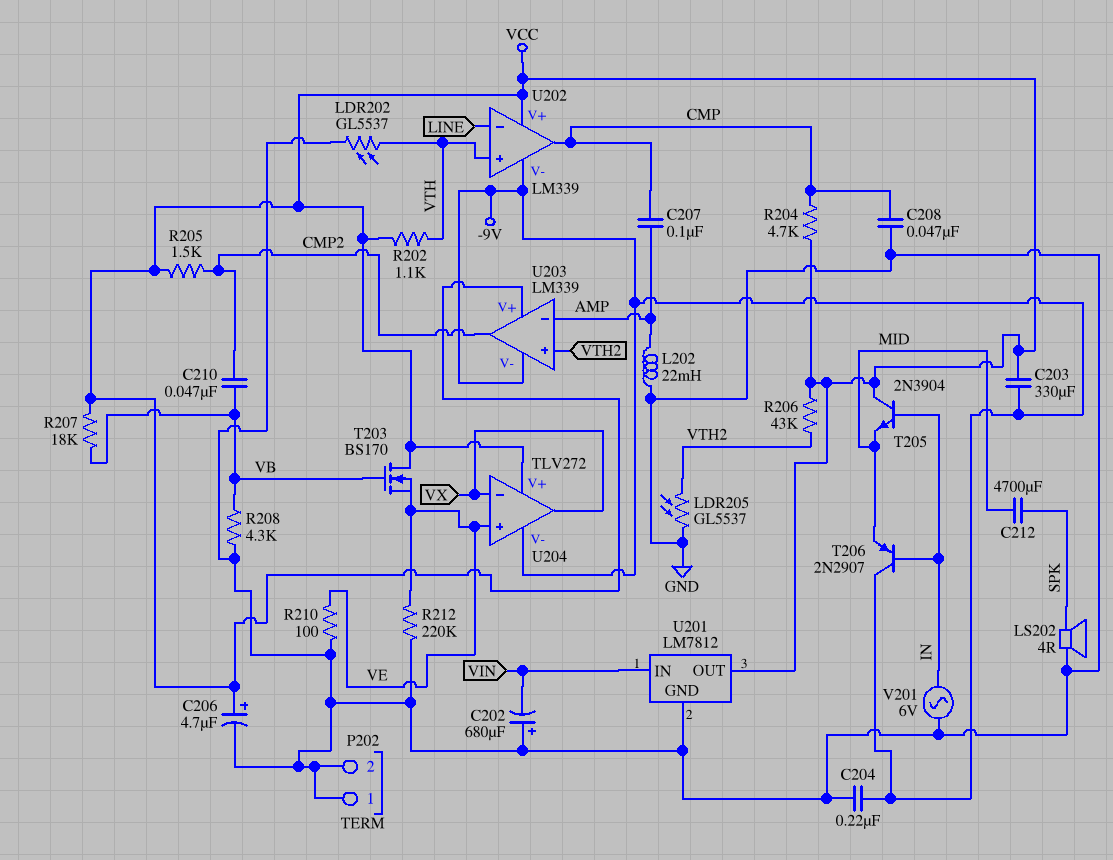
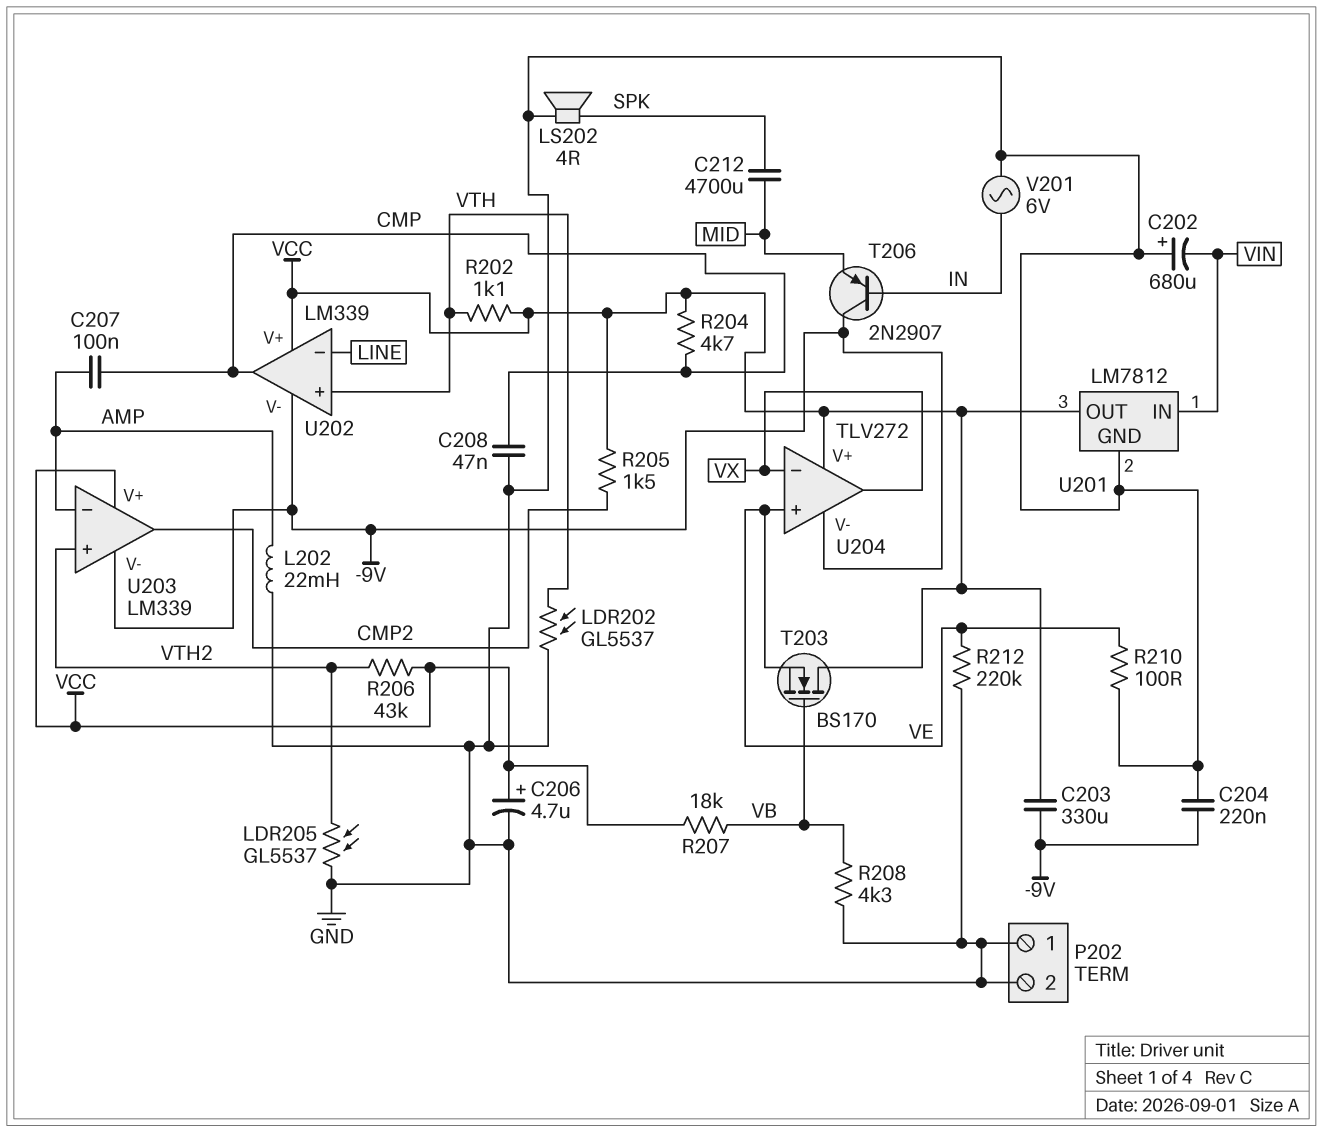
C210: 47nF (CMP2, VB) -> none
T205: NPN 2N3904 (B IN, C VCC, E MID) -> none

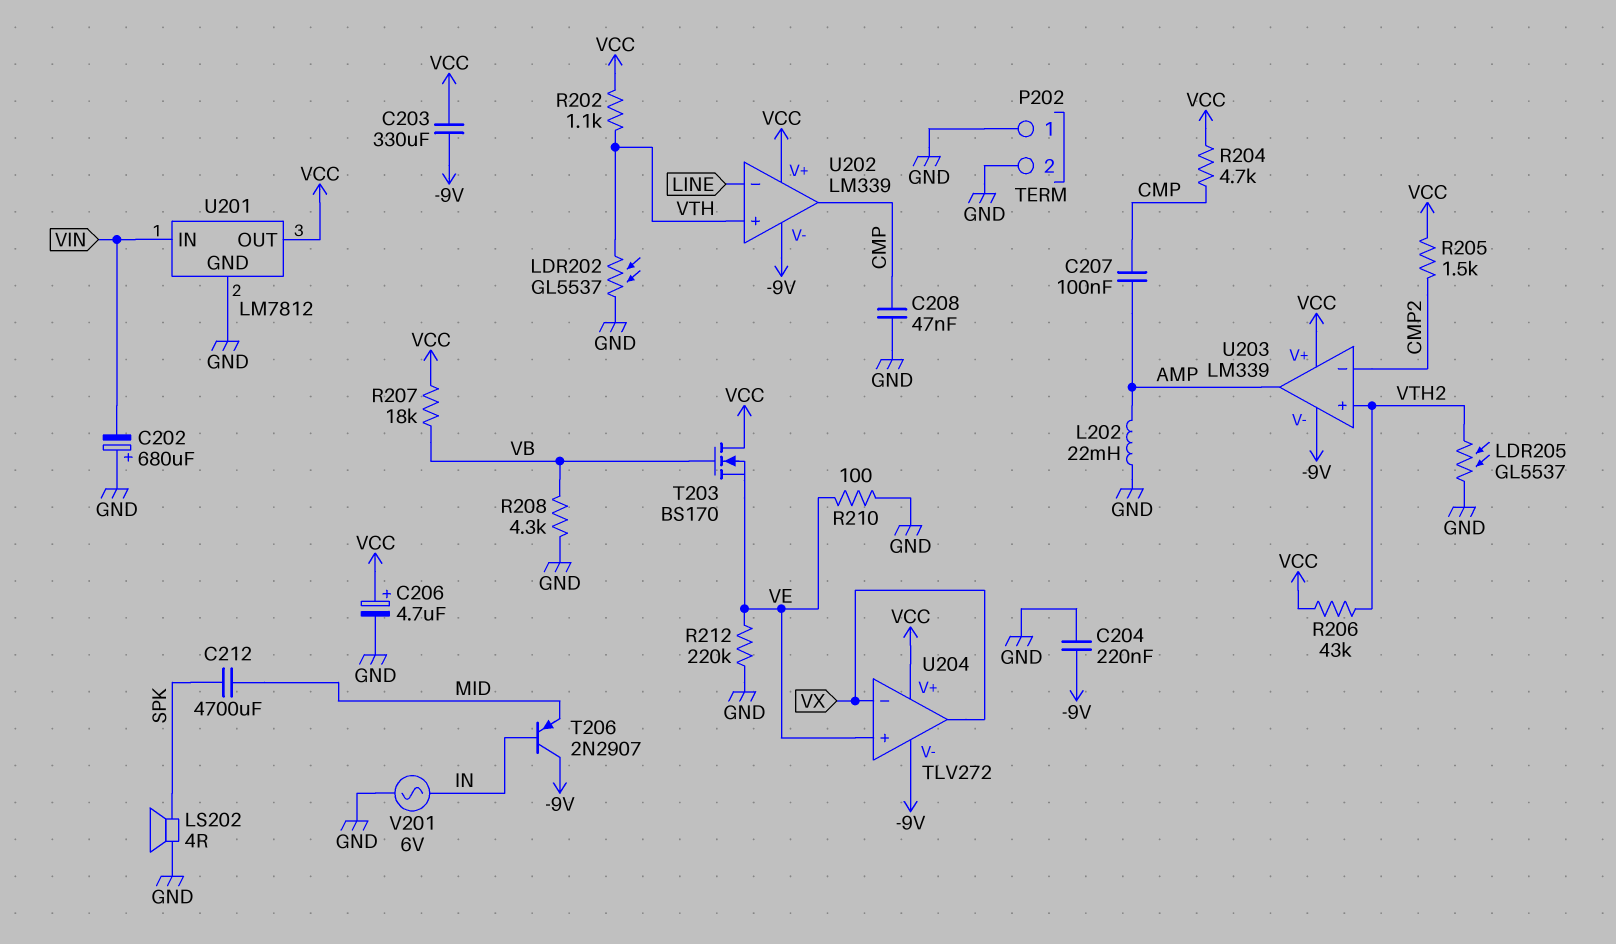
U203 pin in-: AMP -> CMP2
U203 pin out: CMP2 -> AMP

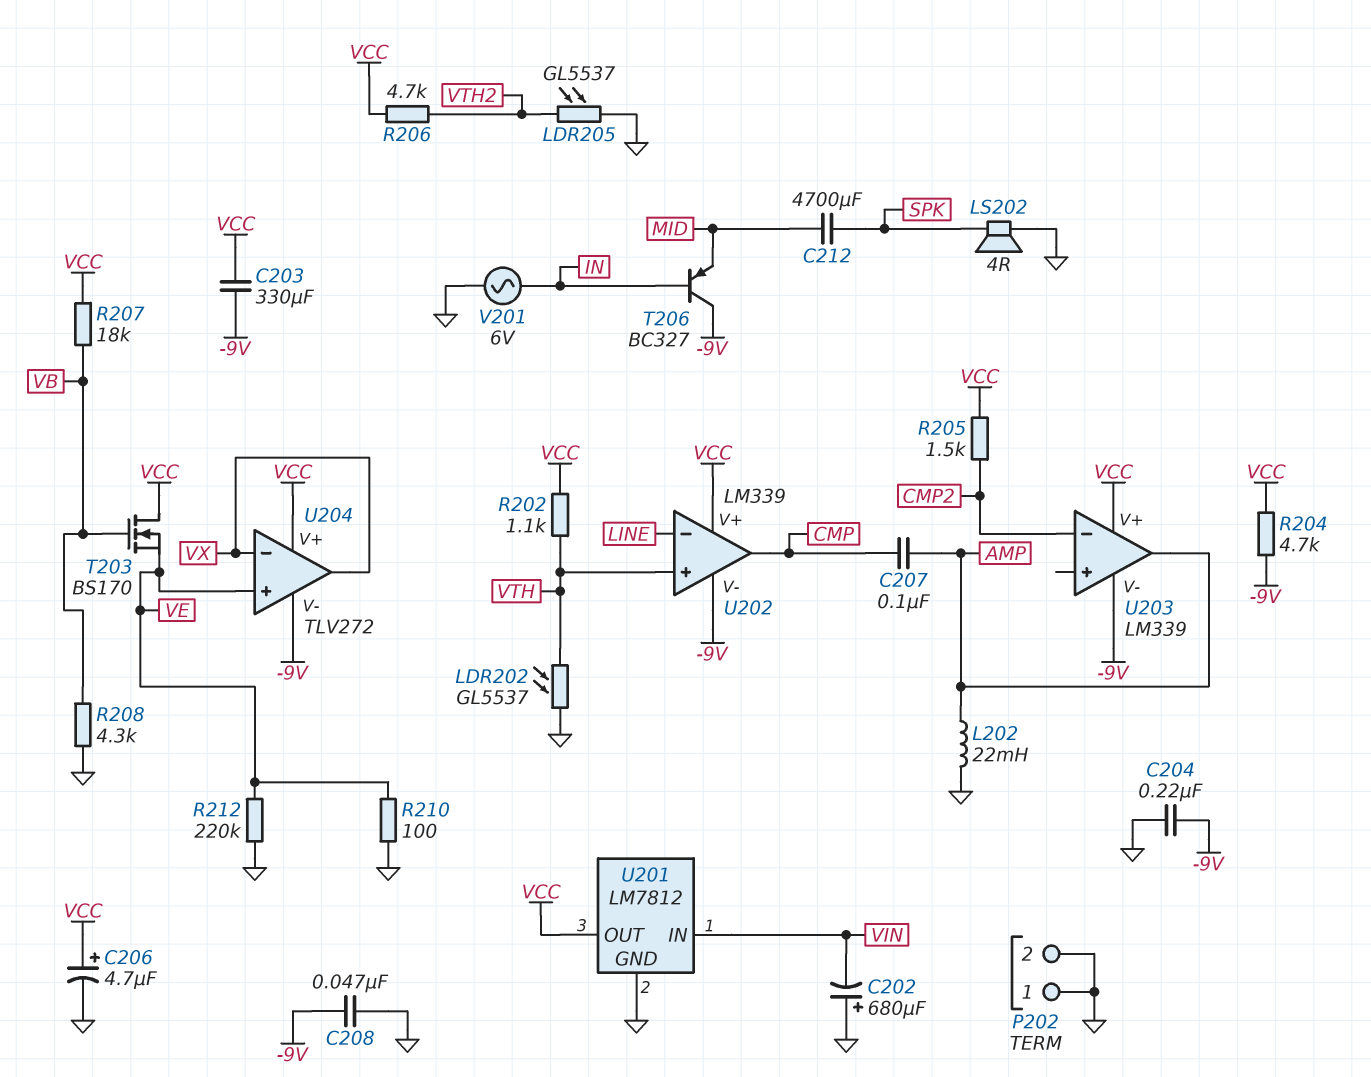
C208: 47nF (CMP, GND) -> 47nF (-9V, GND)
R204: 4.7k (CMP, VCC) -> 4.7k (-9V, VCC)
R206: 43k (VCC, VTH2) -> 4.7k (VCC, VTH2)
T206: PNP 2N2907 (B IN, C -9V, E MID) -> PNP BC327 (B IN, C -9V, E MID)
U203 pin in+: VTH2 -> none

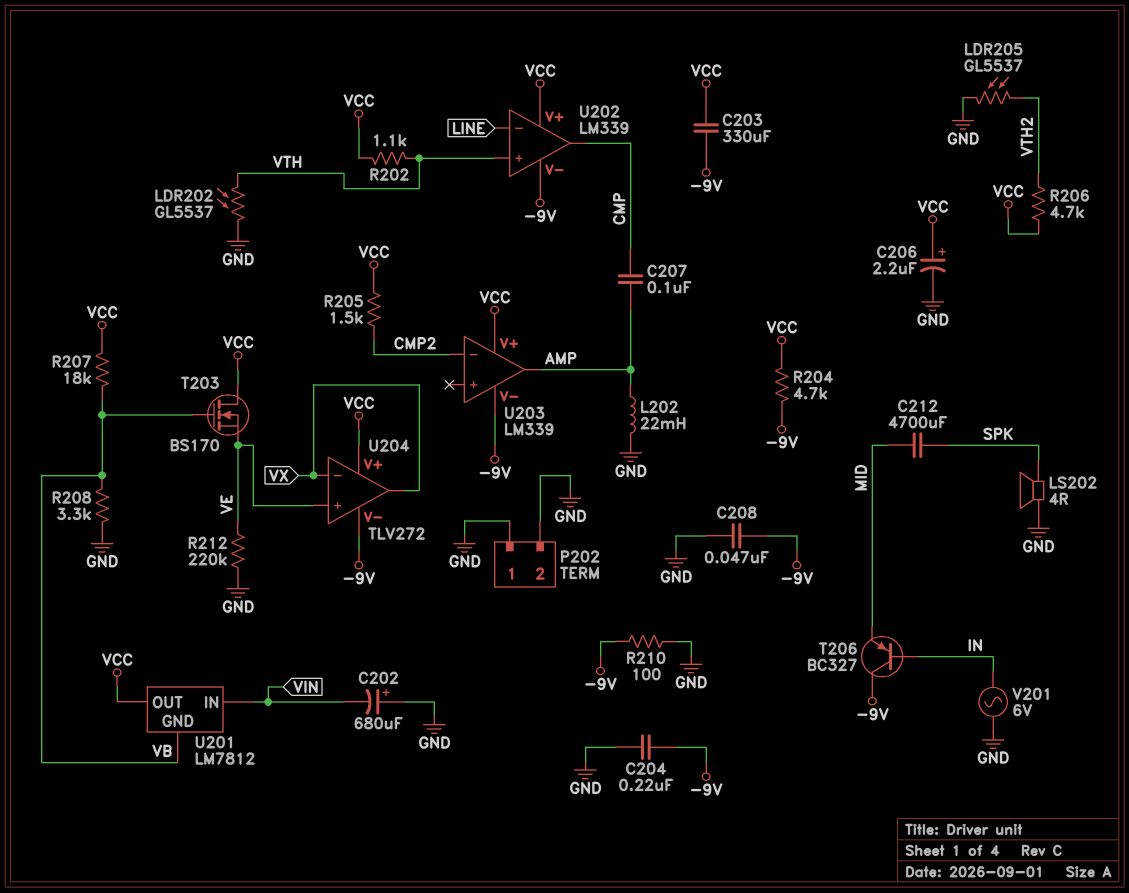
C206: 4.7uF (plus VCC, minus GND) -> 2.2uF (plus VCC, minus GND)
R208: 4.3k (GND, VB) -> 3.3k (GND, VB)
R210: 100 (GND, VE) -> 100 (-9V, GND)
U201 pin GND: GND -> VB

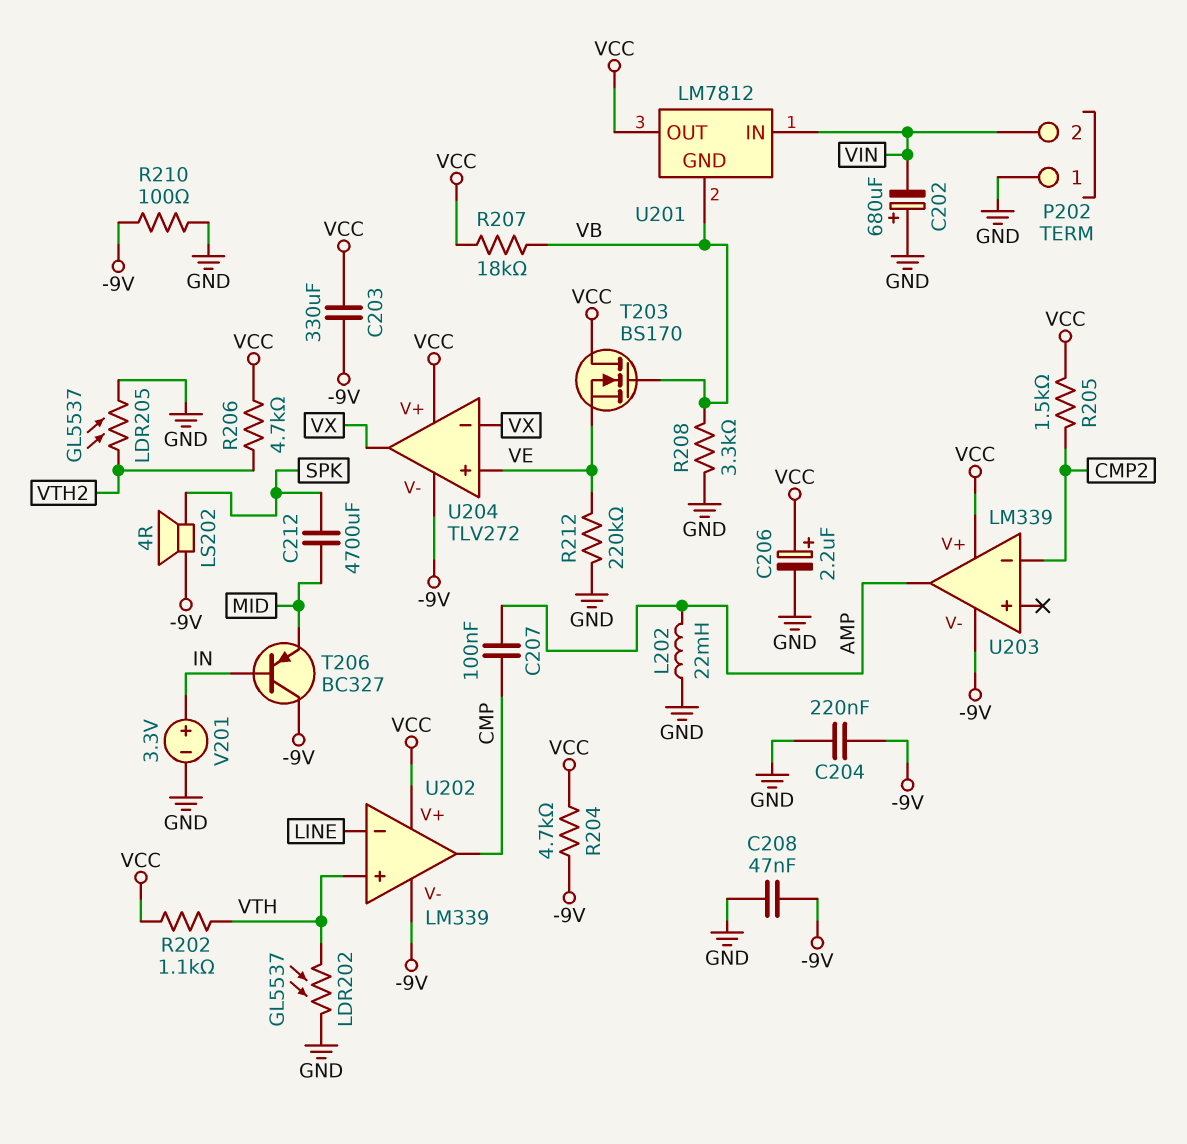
LS202: speaker 4R (GND, SPK) -> speaker 4R (-9V, SPK)
P202 pin 2: GND -> VIN
V201: AC 6V (GND, IN) -> 3.3V (plus IN, minus GND)

